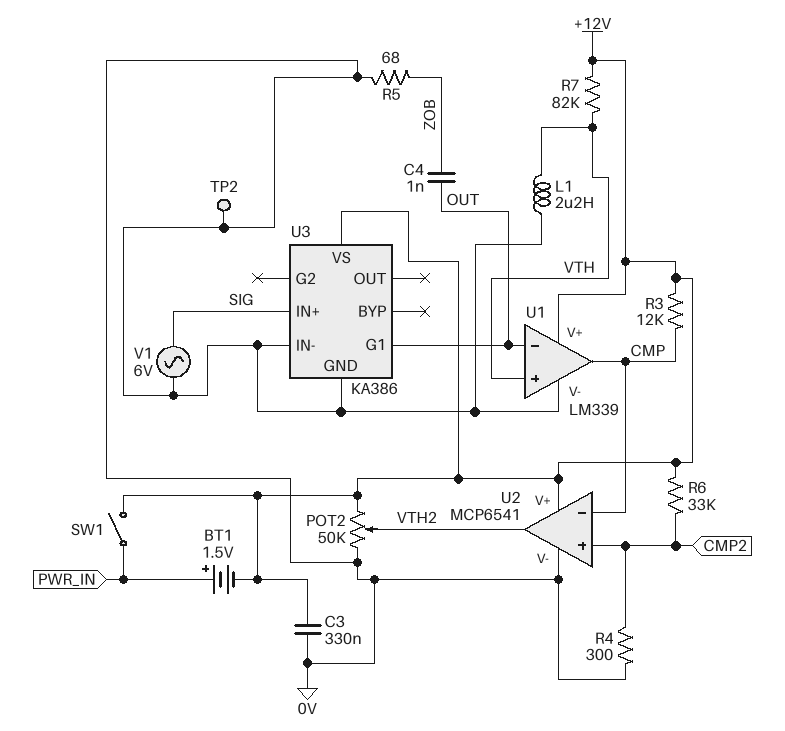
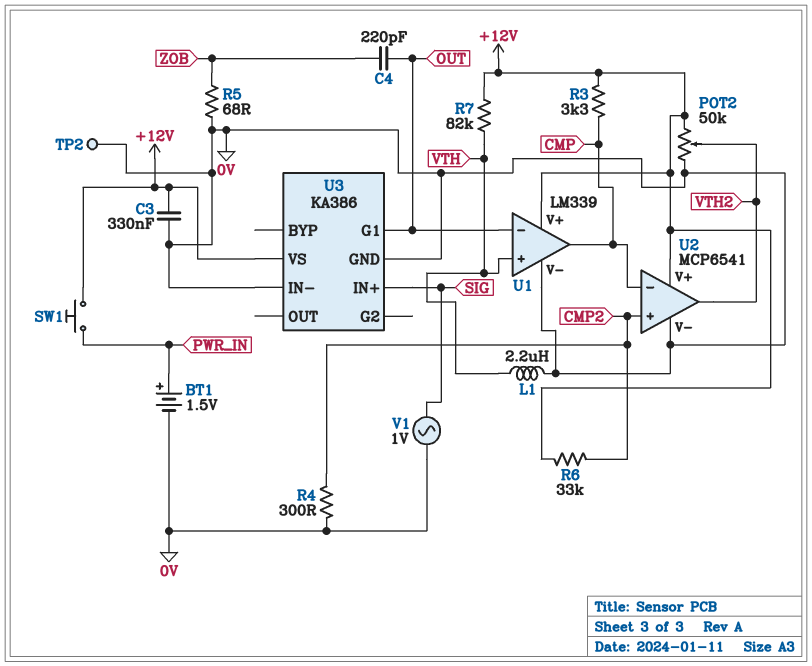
BT1: 1.5V (plus PWR_IN, minus +12V) -> 1.5V (plus PWR_IN, minus 0V)
C4: 1nF (OUT, ZOB) -> 220pF (OUT, ZOB)
R3: 12k (+12V, CMP) -> 3.3k (+12V, CMP)
SW1: switch (+12V, PWR_IN) -> button (+12V, PWR_IN)
V1: AC 6V (0V, SIG) -> AC 1V (0V, SIG)

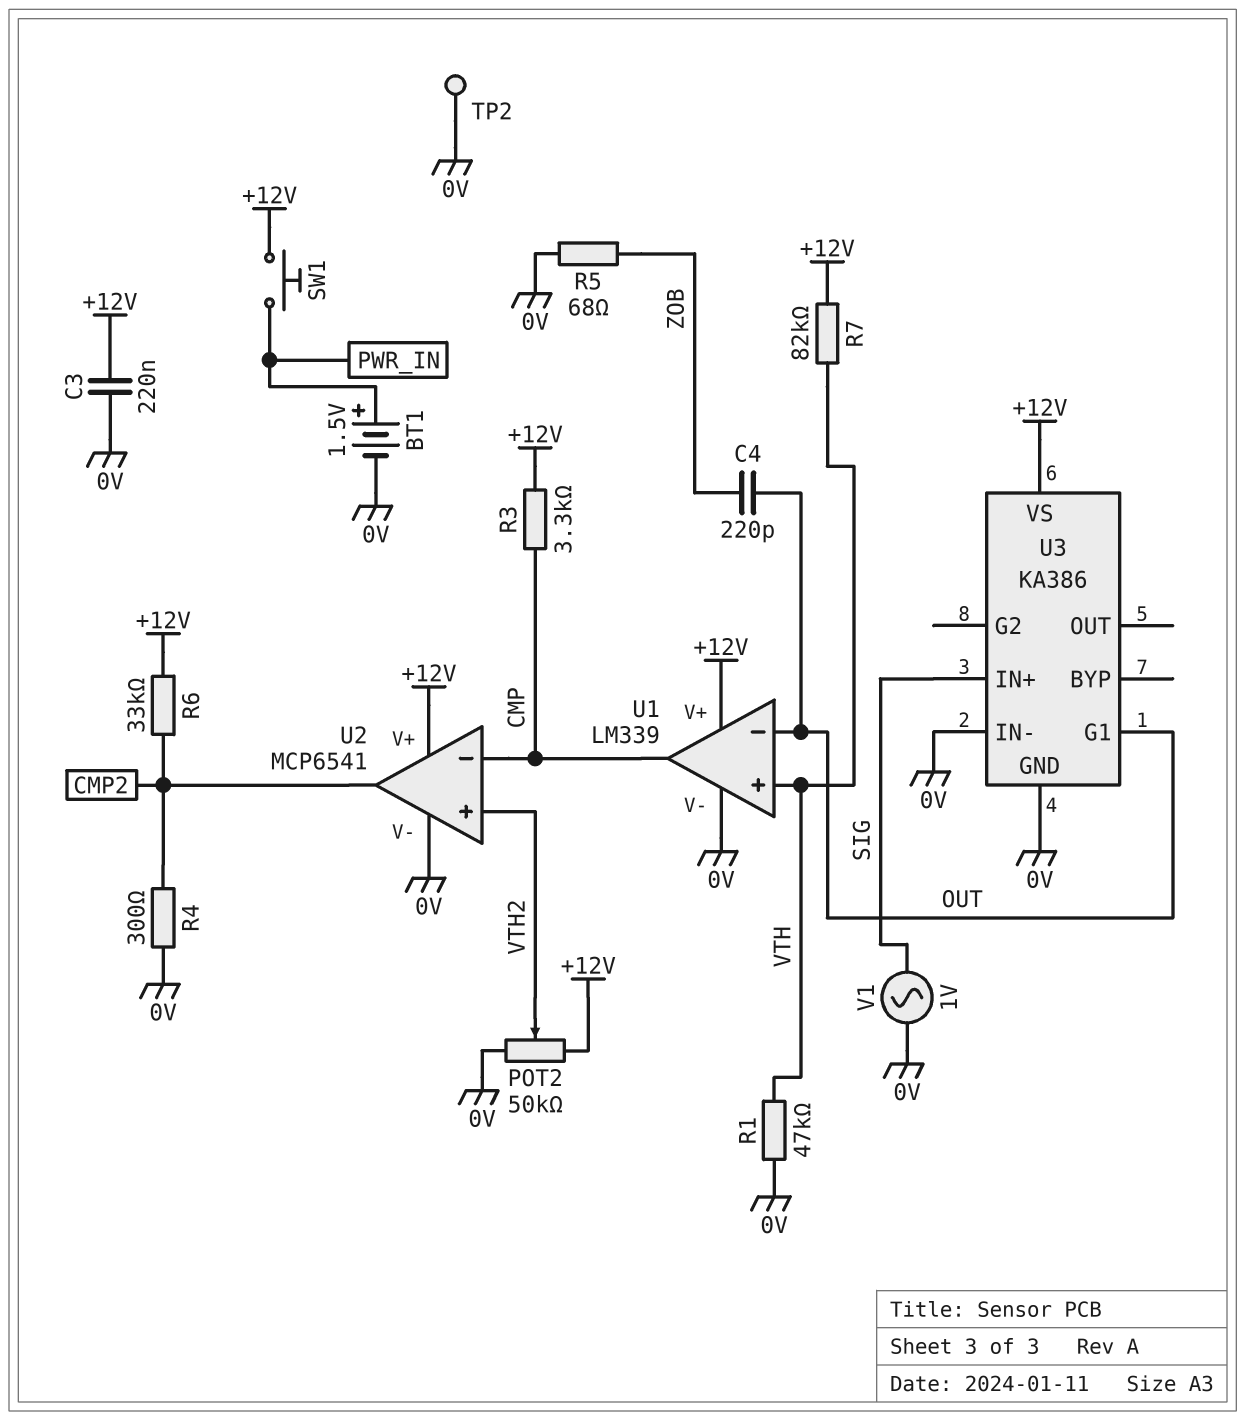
C3: 330nF (+12V, 0V) -> 220nF (+12V, 0V)
L1: 2.2uH (0V, VTH) -> none
R1: none -> 47k (0V, VTH)
U2 pin in+: CMP2 -> VTH2
U2 pin out: VTH2 -> CMP2

